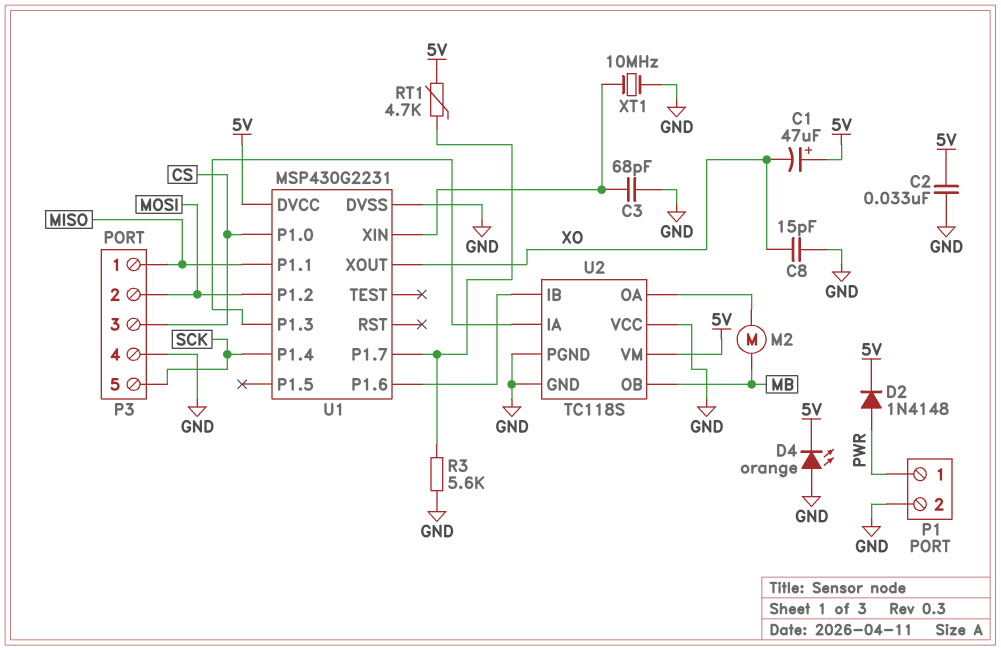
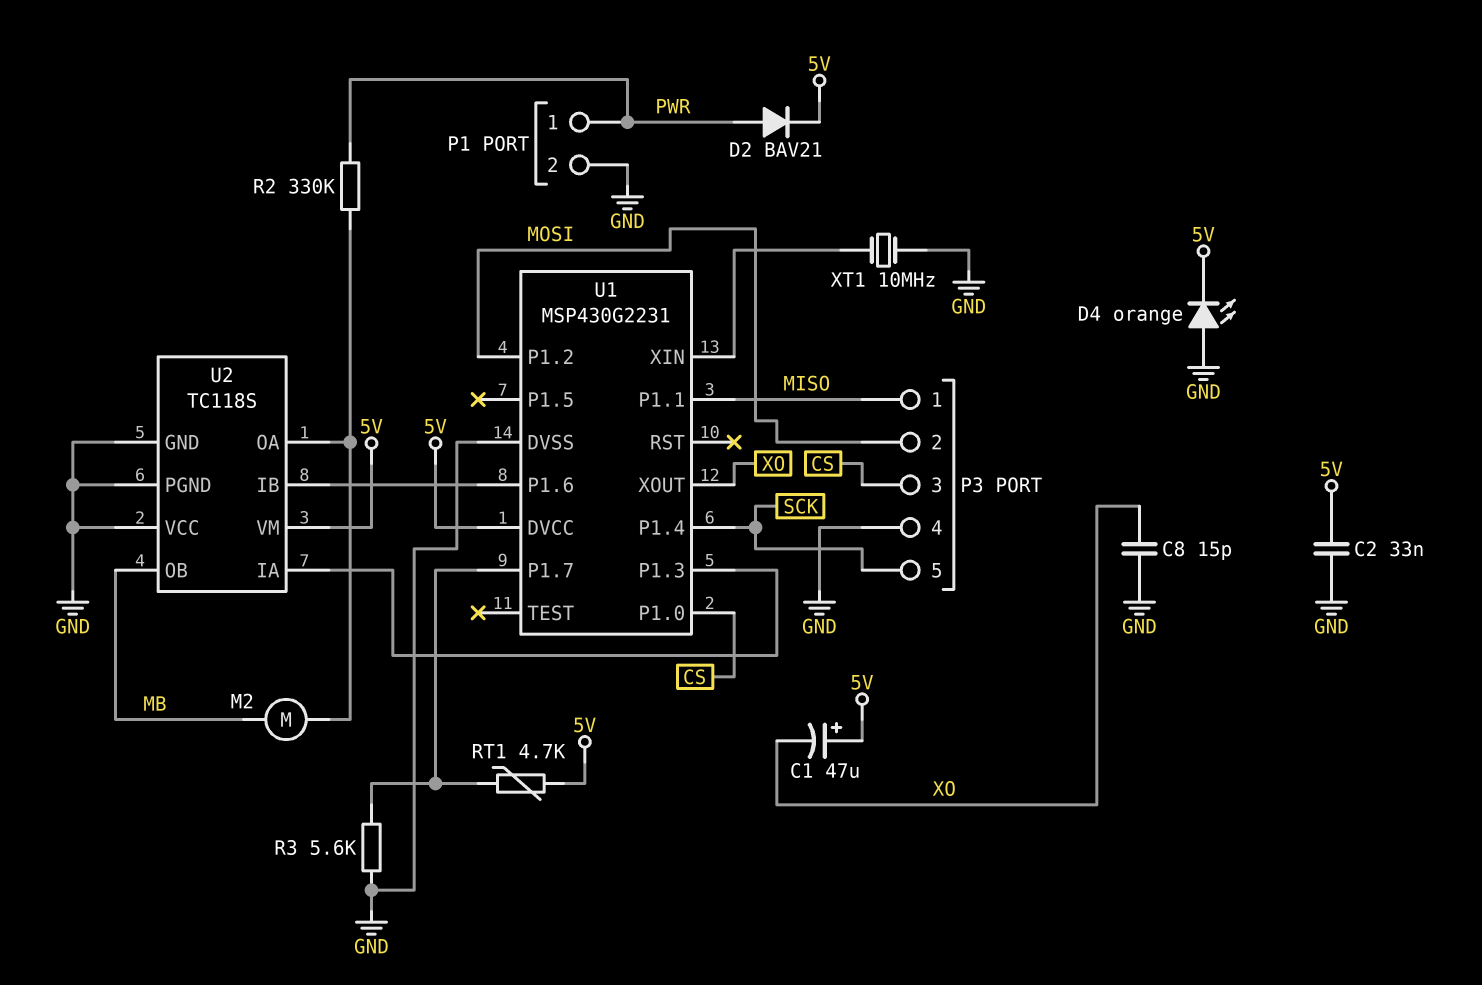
C3: 68pF (GND, U1/XIN) -> none
D2: diode 1N4148 (A PWR, K 5V) -> diode BAV21 (A PWR, K 5V)
R2: none -> 330k (PWR, U2/OA)

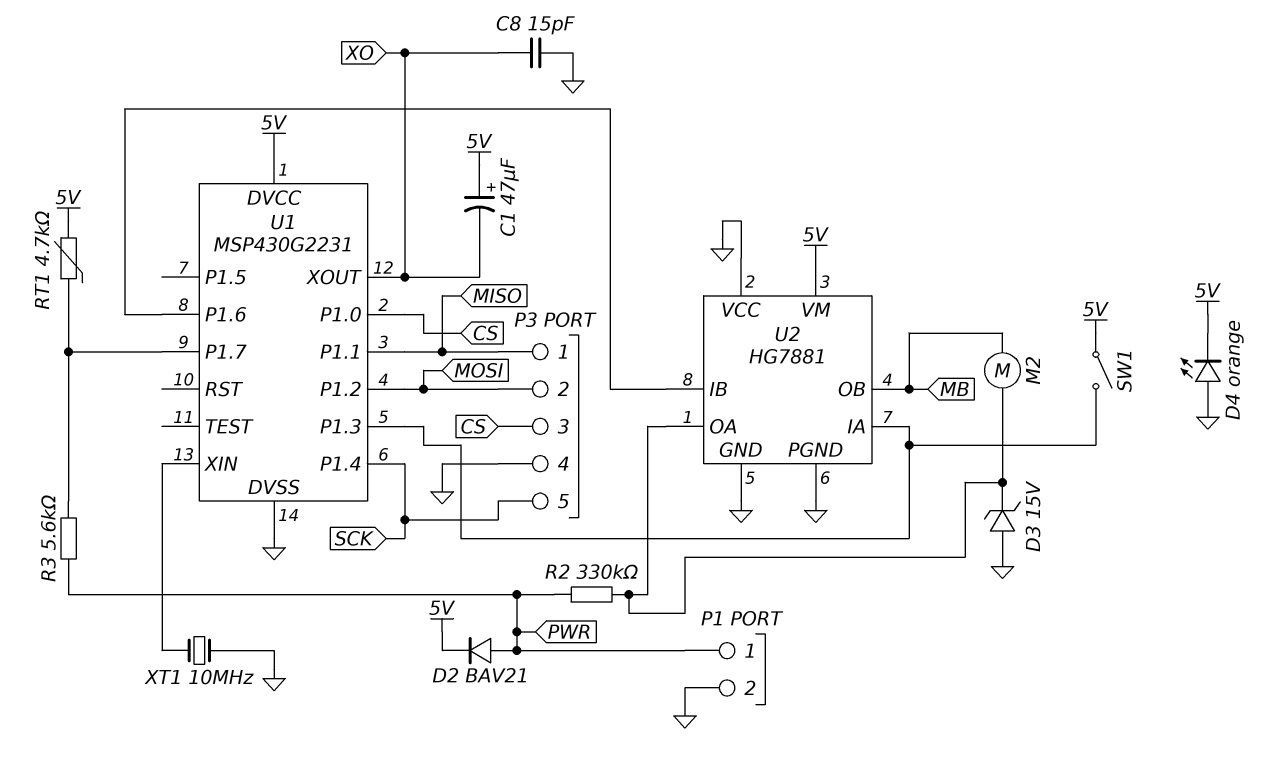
C2: 33nF (5V, GND) -> none
D3: none -> zener 15V (A GND, K U2/OA)
R3: 5.6k (GND, U1/P1.7) -> 5.6k (PWR, U1/P1.7)
SW1: none -> switch (5V, U1/P1.3)
U2: TC118S -> HG7881

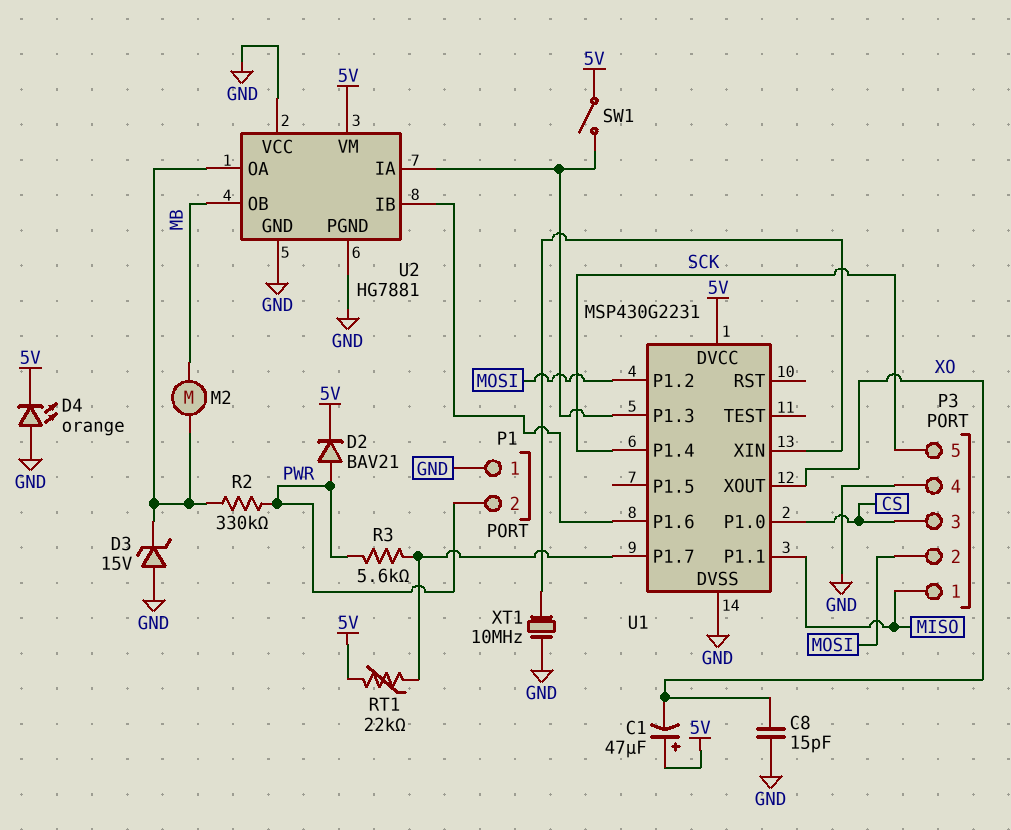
P1 pin 1: PWR -> GND
P1 pin 2: GND -> PWR
RT1: 4.7k (5V, U1/P1.7) -> 22k (5V, U1/P1.7)

